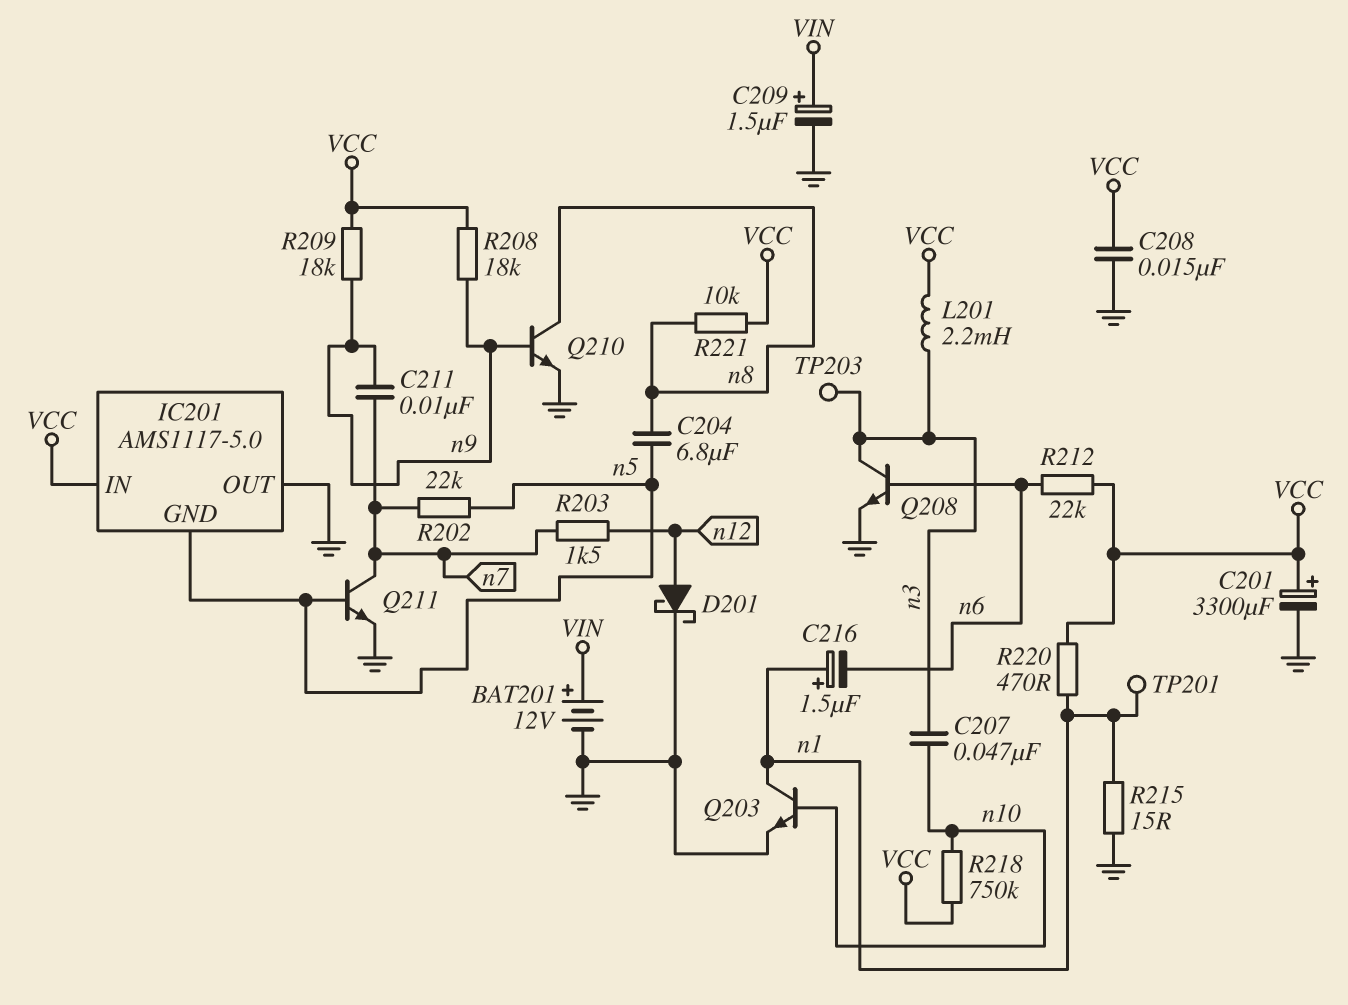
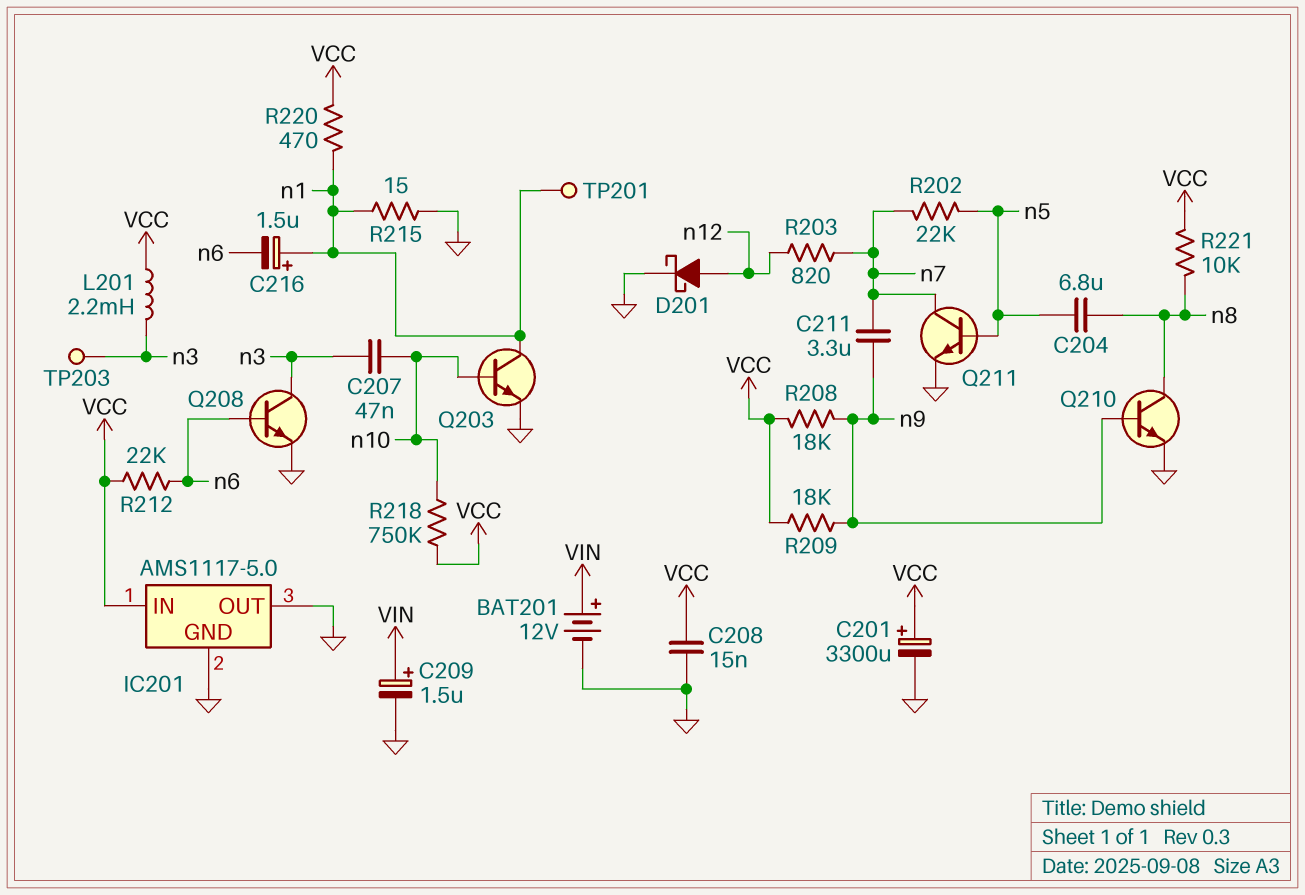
C211: 10nF (n7, n9) -> 3.3uF (n7, n9)
IC201 pin GND: n5 -> GND
R203: 1.5k (n7, n12) -> 820 (n7, n12)

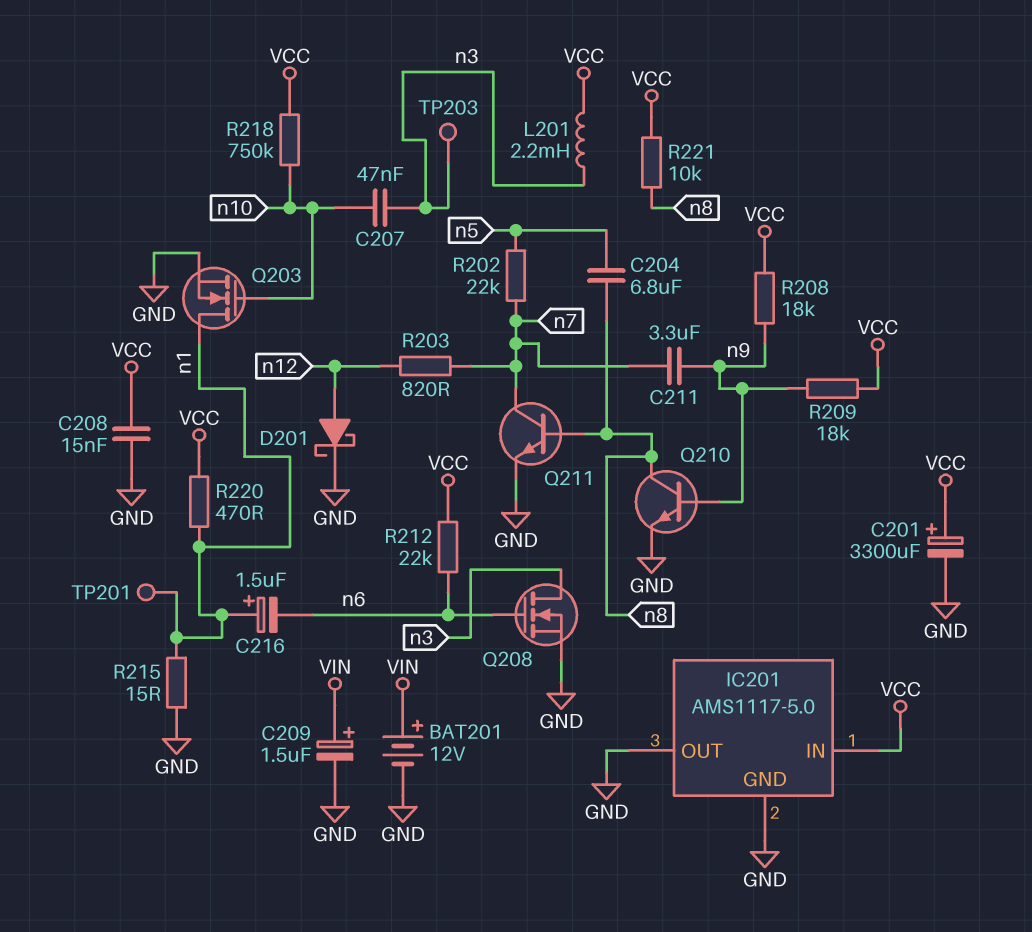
Q203: NPN (B n10, C n1, E GND) -> NMOS (G n10, D n1, S GND)
Q208: NPN (B n6, C n3, E GND) -> NMOS (G n6, D n3, S GND)
Q211: NPN (B n5, C n7, E GND) -> NPN (B n8, C n7, E GND)

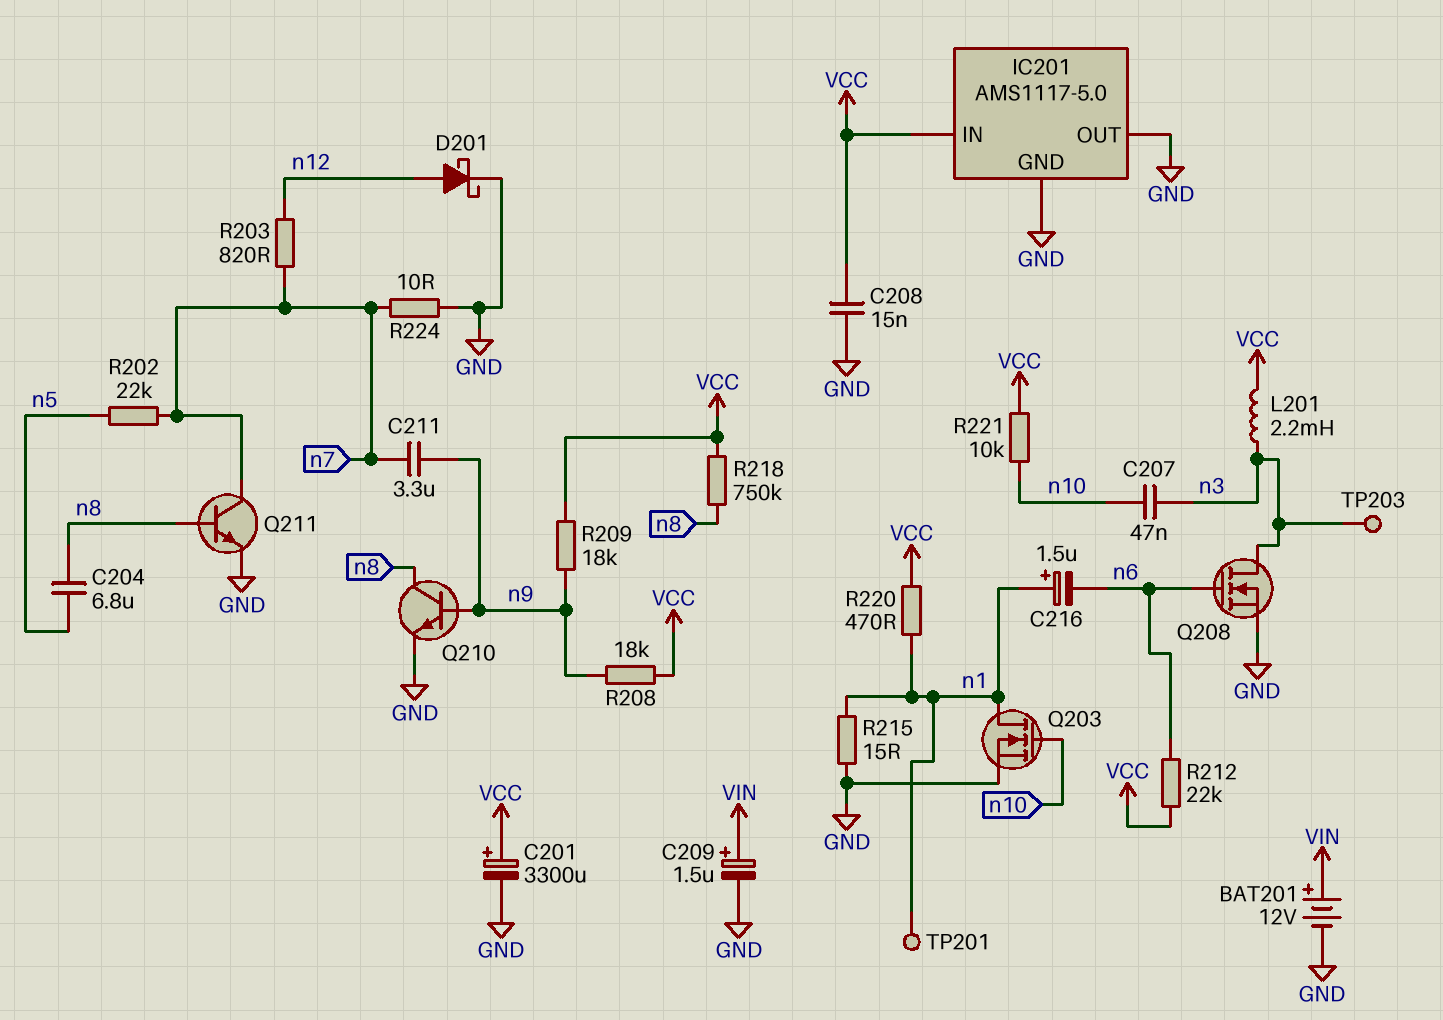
R218: 750k (VCC, n10) -> 750k (VCC, n8)
R221: 10k (VCC, n8) -> 10k (VCC, n10)
R224: none -> 10 (GND, n7)

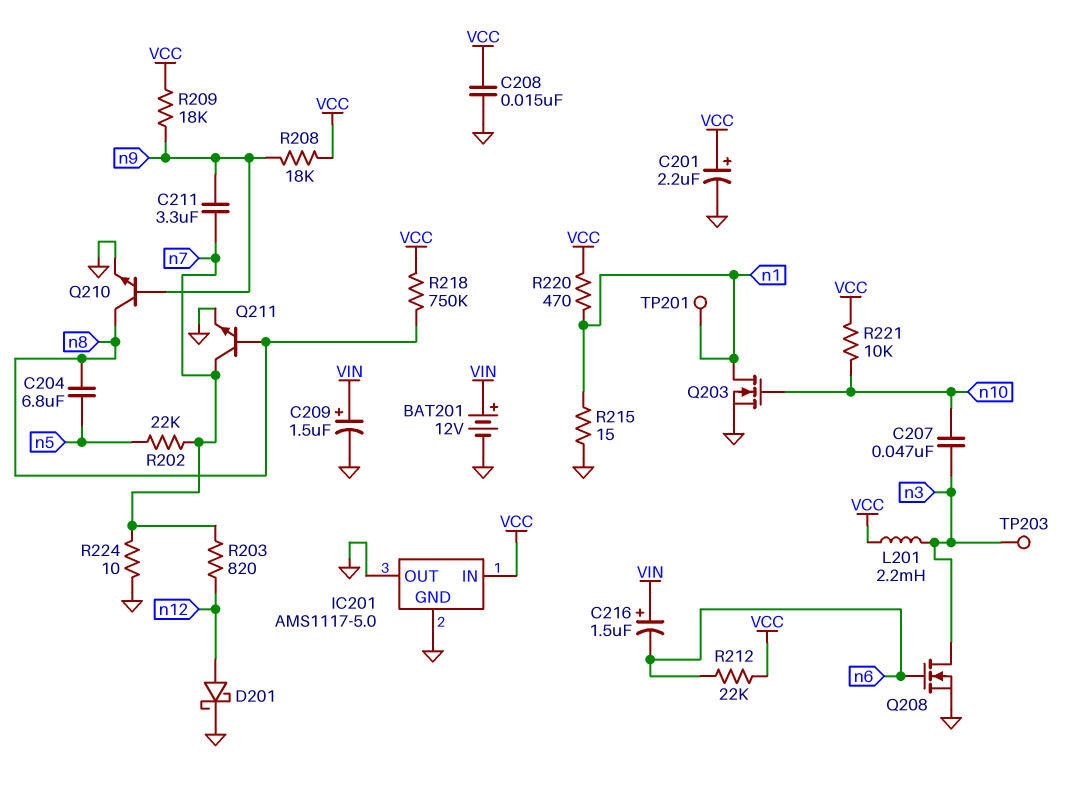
C201: 3300uF (plus VCC, minus GND) -> 2.2uF (plus VCC, minus GND)
C216: 1.5uF (plus n1, minus n6) -> 1.5uF (plus VIN, minus n6)

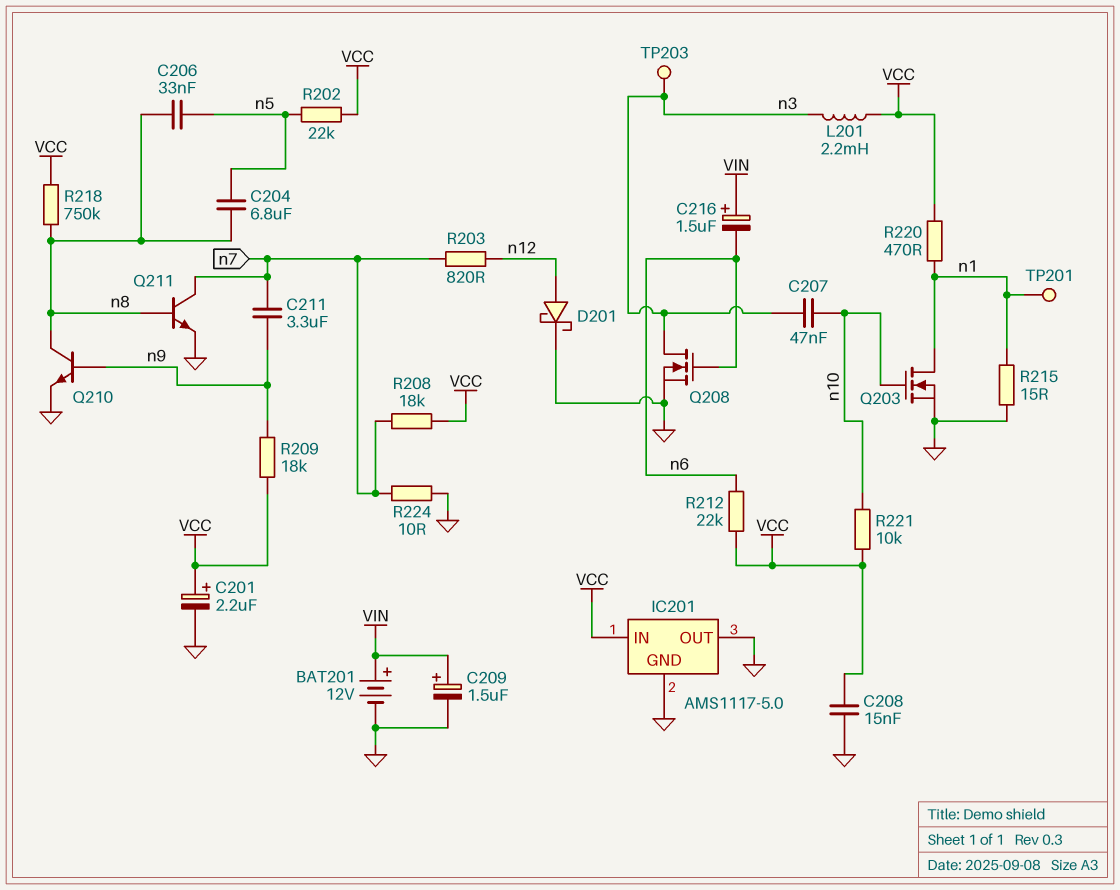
C206: none -> 33nF (n5, n8)
R202: 22k (n5, n7) -> 22k (VCC, n5)
R208: 18k (VCC, n9) -> 18k (VCC, n7)

